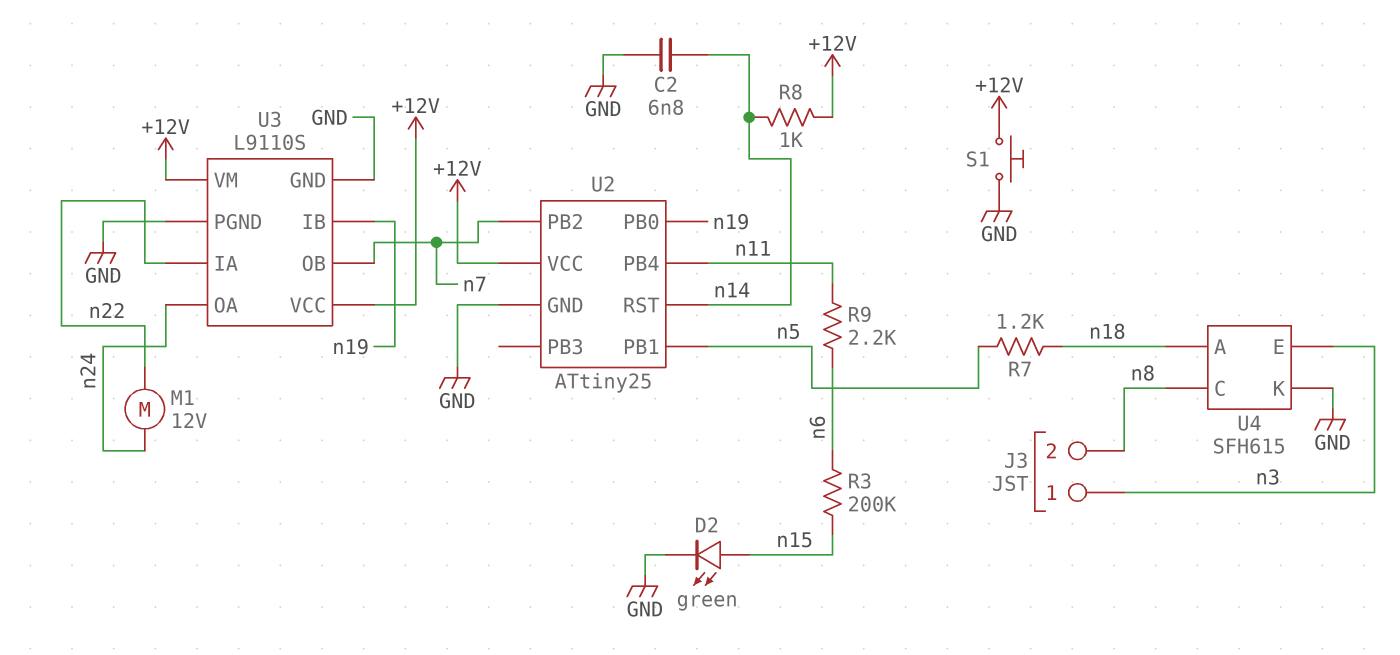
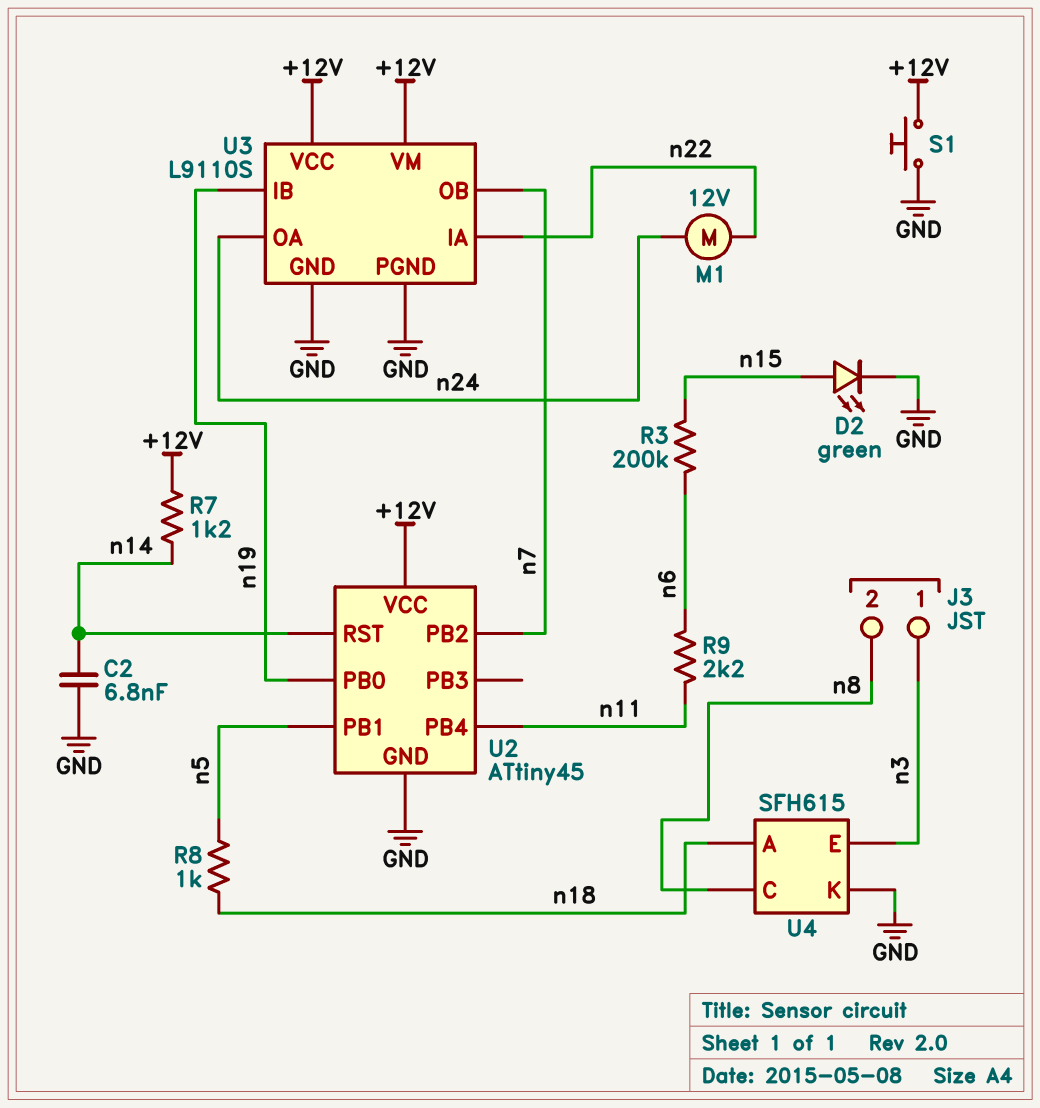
R7: 1.2k (n5, n18) -> 1.2k (+12V, n14)
R8: 1k (+12V, n14) -> 1k (n5, n18)
U2: ATtiny25 -> ATtiny45

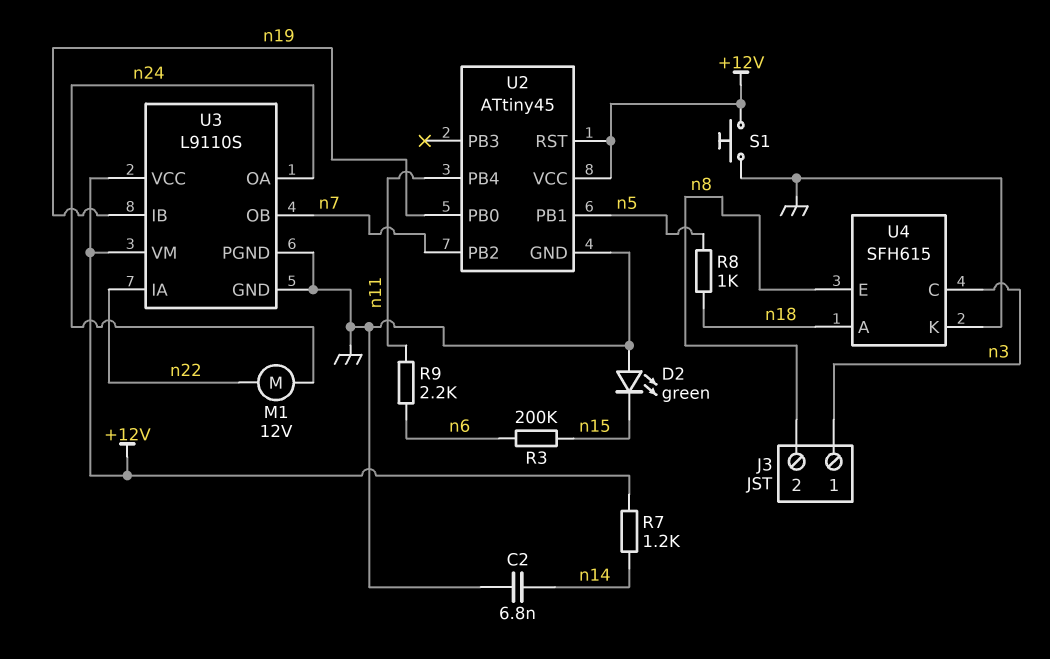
D2: LED green (A n15, K GND) -> LED green (A GND, K n15)
U2 pin RST: n14 -> +12V
U4 pin C: n8 -> n3
U4 pin E: n3 -> n8

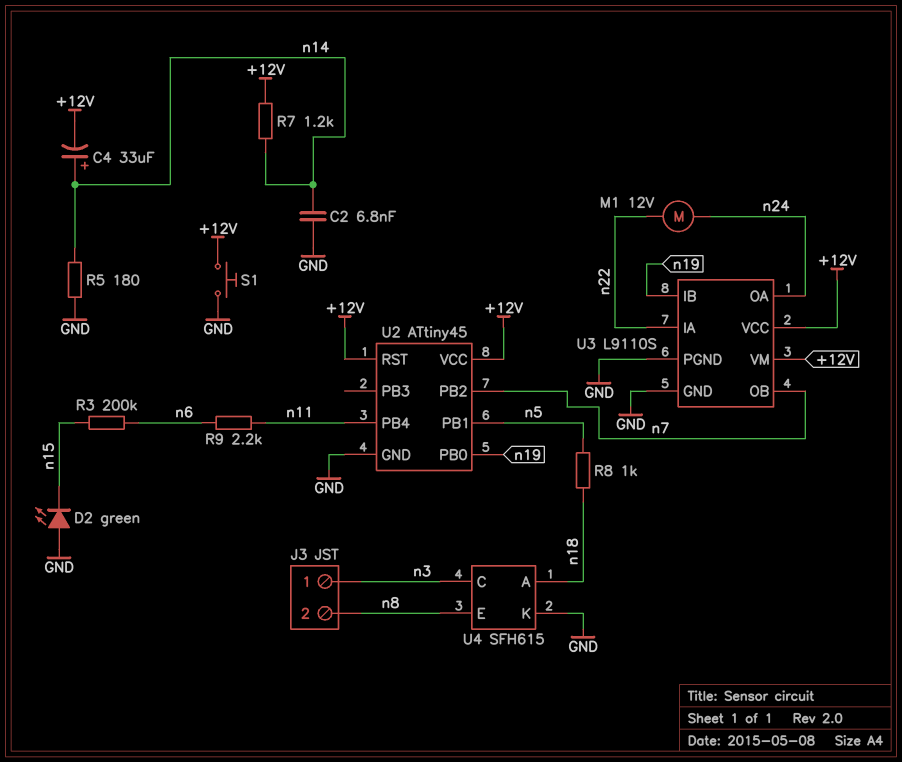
C4: none -> 33uF (plus n14, minus +12V)
R5: none -> 180 (GND, n14)

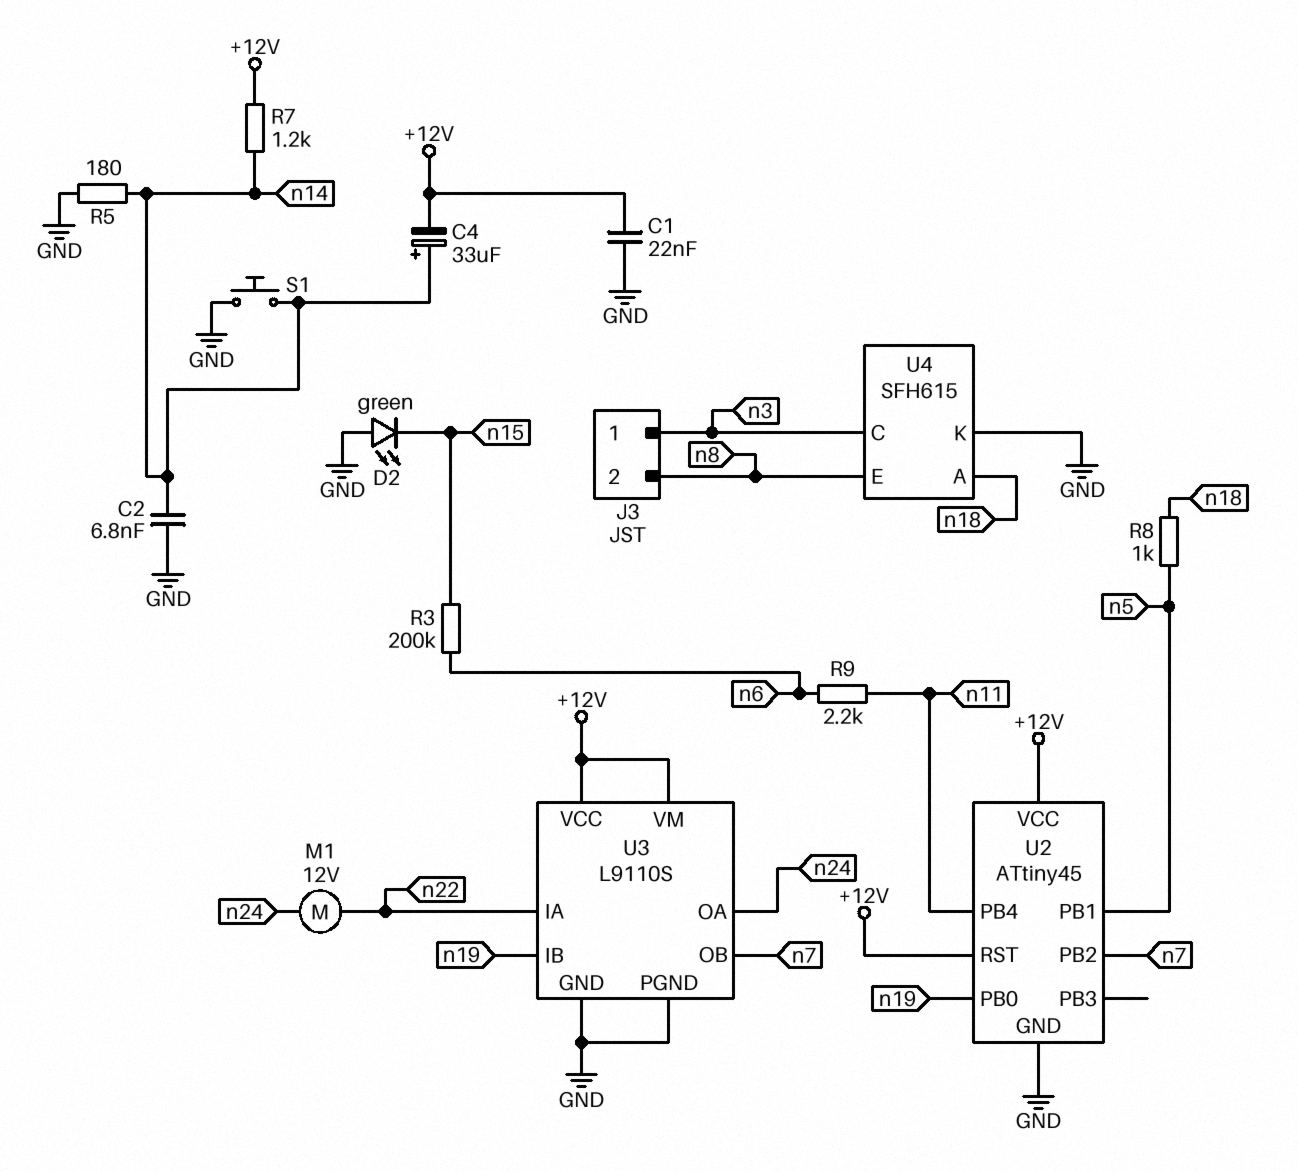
C1: none -> 22nF (+12V, GND)
S1: button (+12V, GND) -> button (GND, n14)

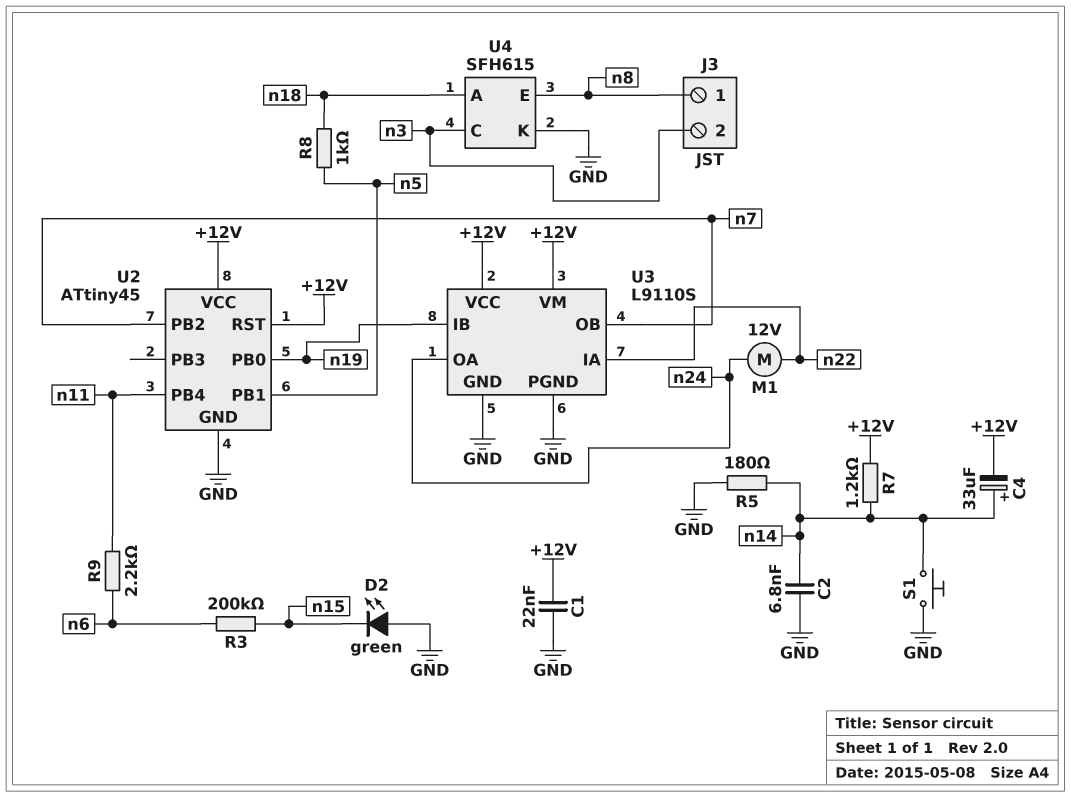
J3 pin 1: n3 -> n8
J3 pin 2: n8 -> n3

